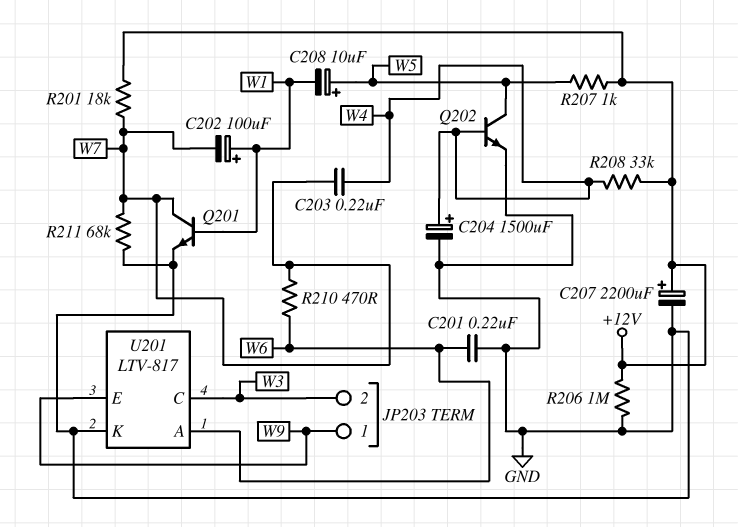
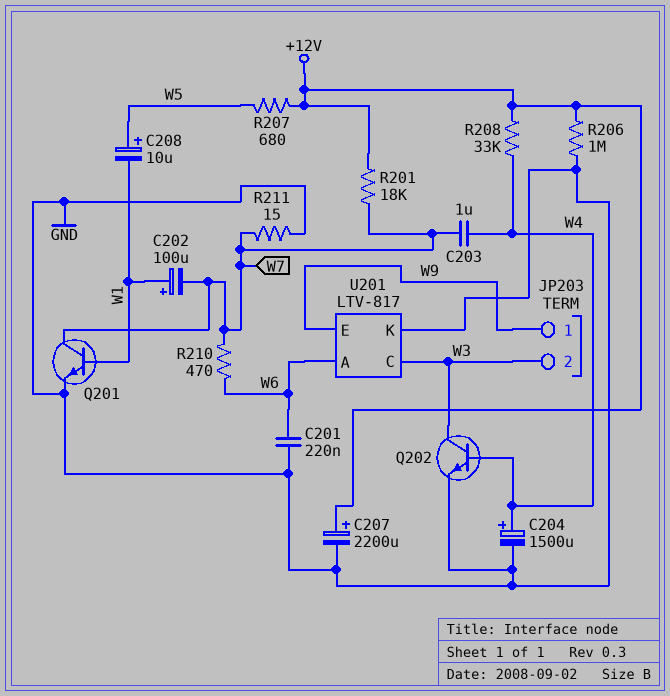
C203: 220nF (W4, W7) -> 1uF (W4, W7)
Q202: NPN (B W4, C W5, E GND) -> NPN (B W4, C W3, E GND)
R207: 1k (+12V, W5) -> 680 (+12V, W5)
R211: 68k (GND, W7) -> 15 (GND, W7)

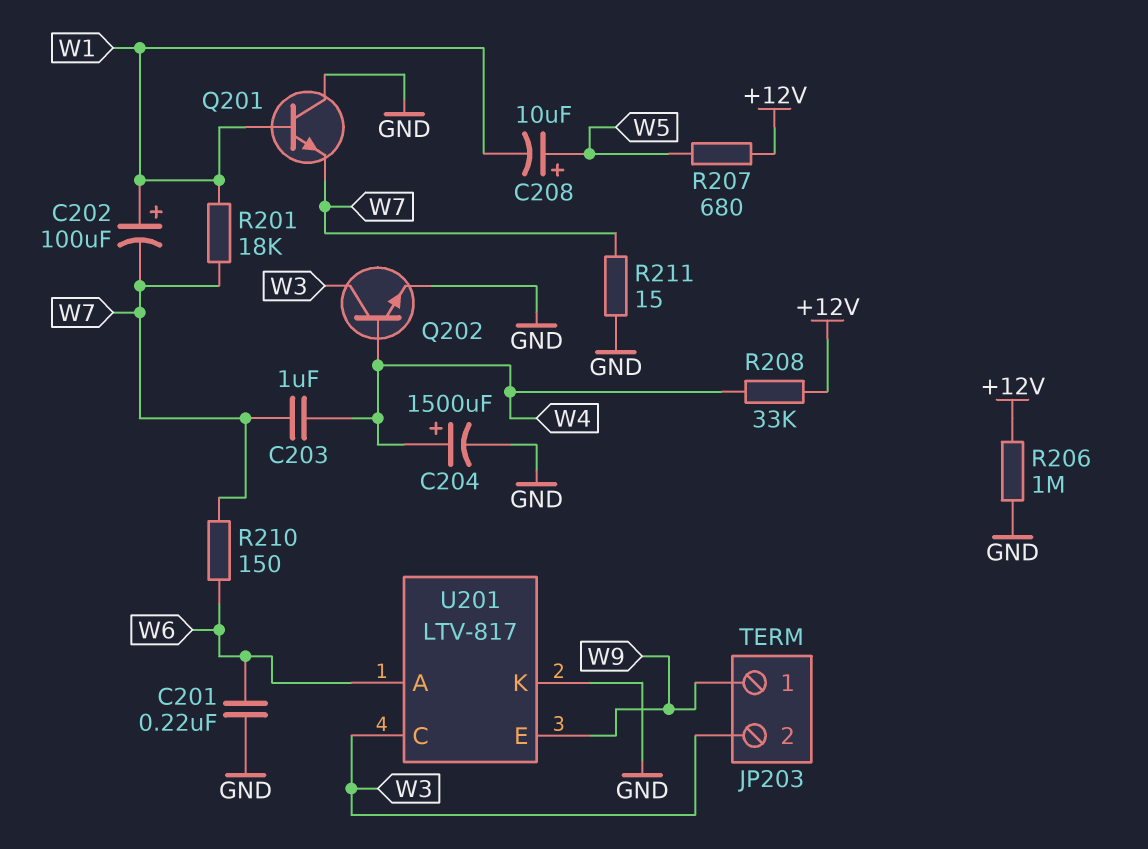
C207: 2200uF (plus +12V, minus GND) -> none
Q201: NPN (B W1, C W7, E GND) -> NPN (B W1, C GND, E W7)
R201: 18k (+12V, W7) -> 18k (W1, W7)
R210: 470 (W6, W7) -> 150 (W6, W7)

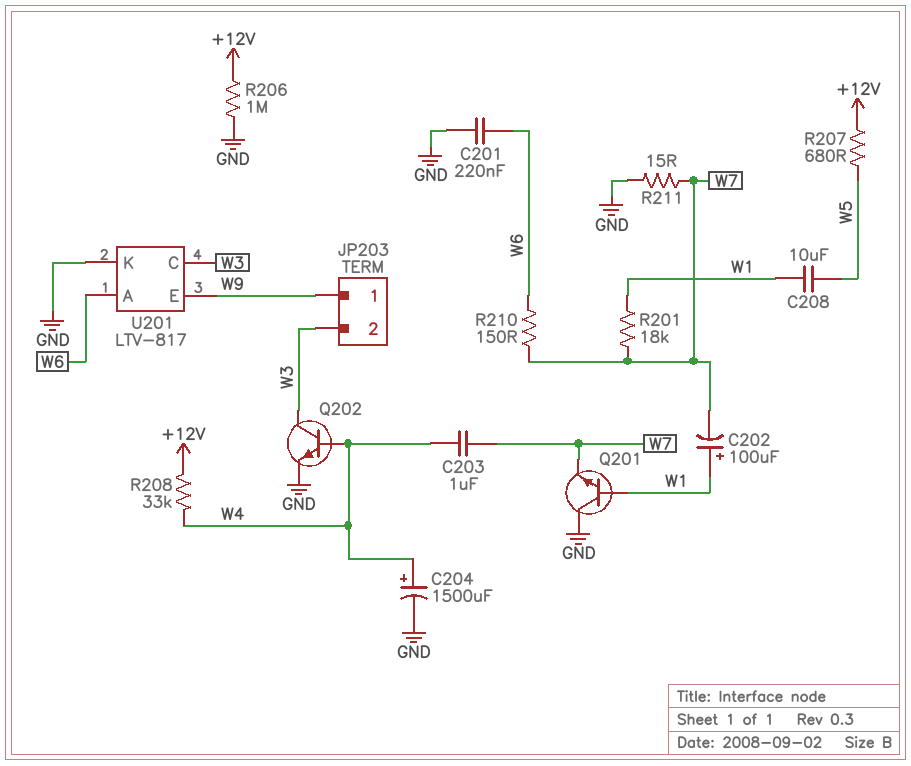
C208: 10uF (plus W5, minus W1) -> 10uF (W1, W5)

